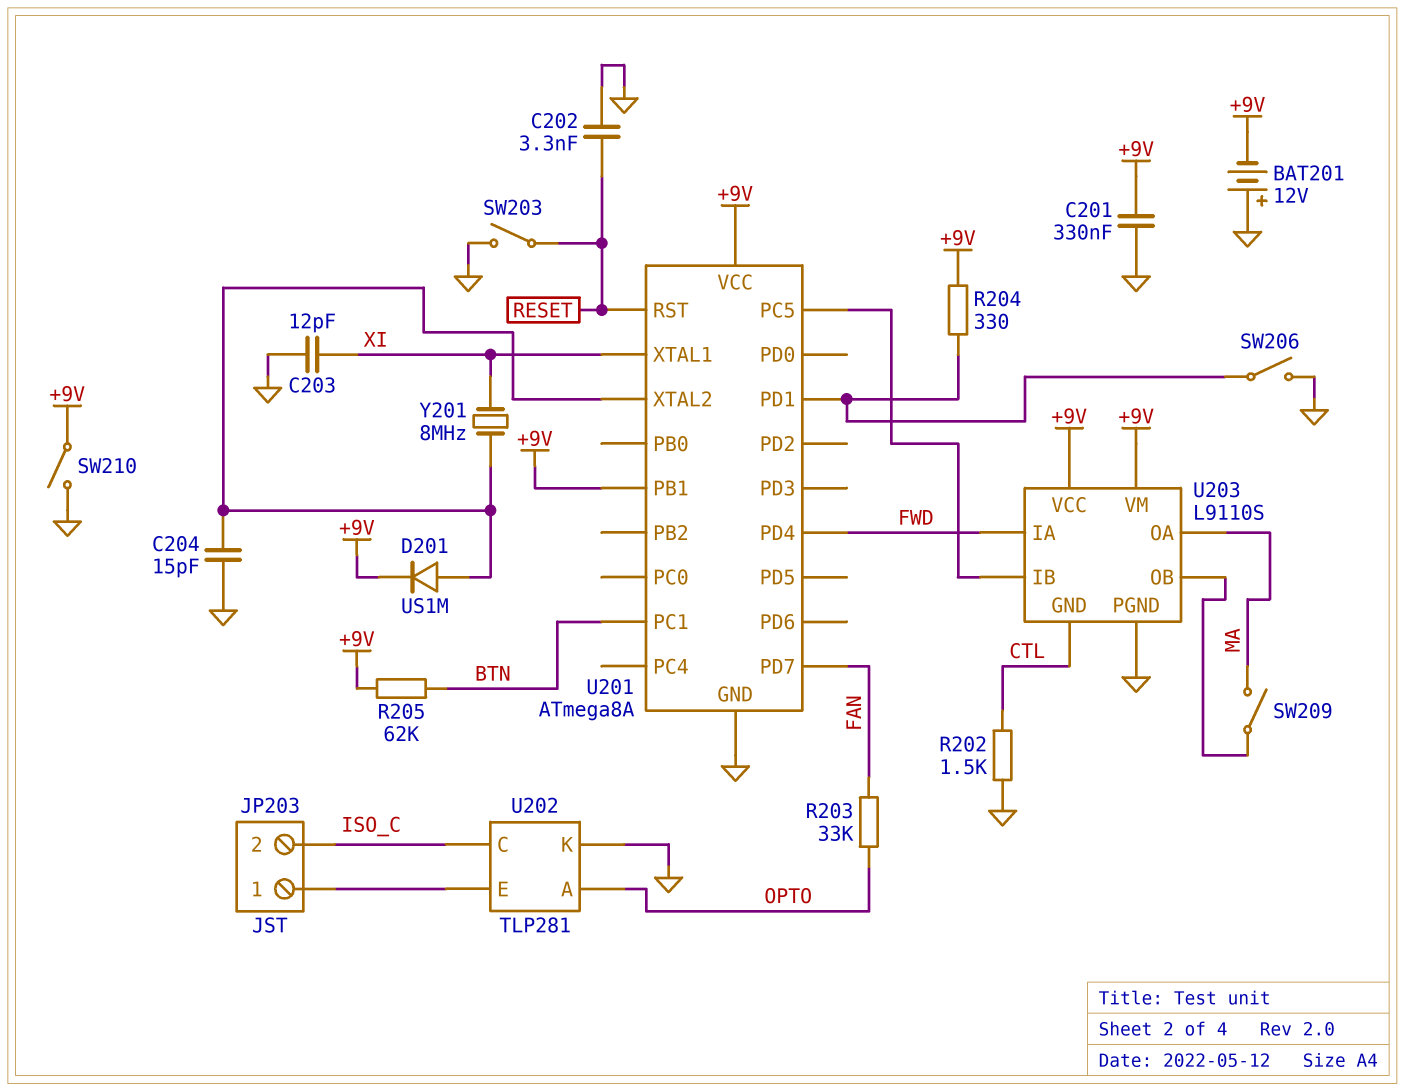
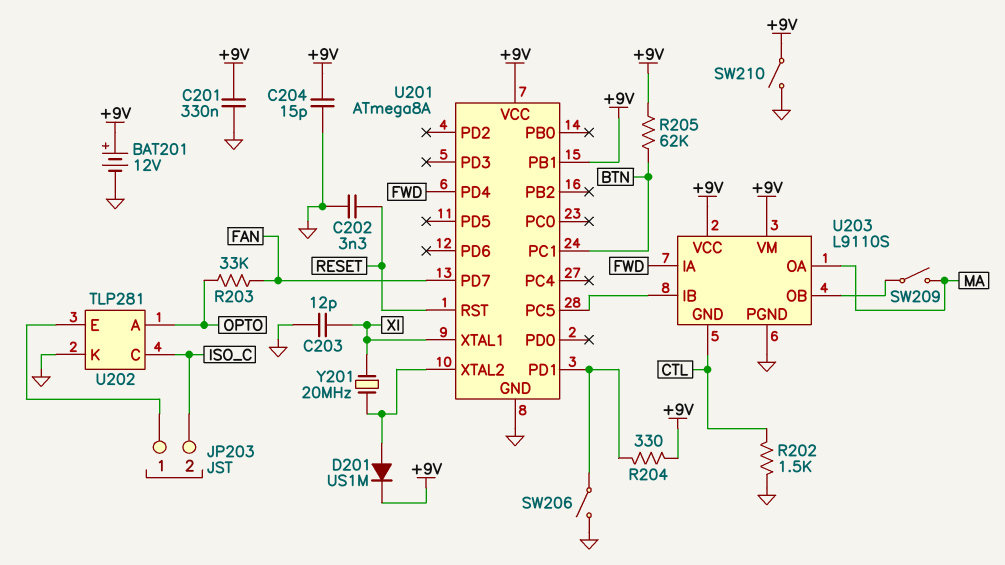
BAT201: 12V (plus GND, minus +9V) -> 12V (plus +9V, minus GND)
C204: 15pF (GND, U201/XTAL2) -> 15pF (+9V, GND)
SW203: switch (GND, RESET) -> none
Y201: 8MHz (U201/XTAL2, XI) -> 20MHz (U201/XTAL2, XI)

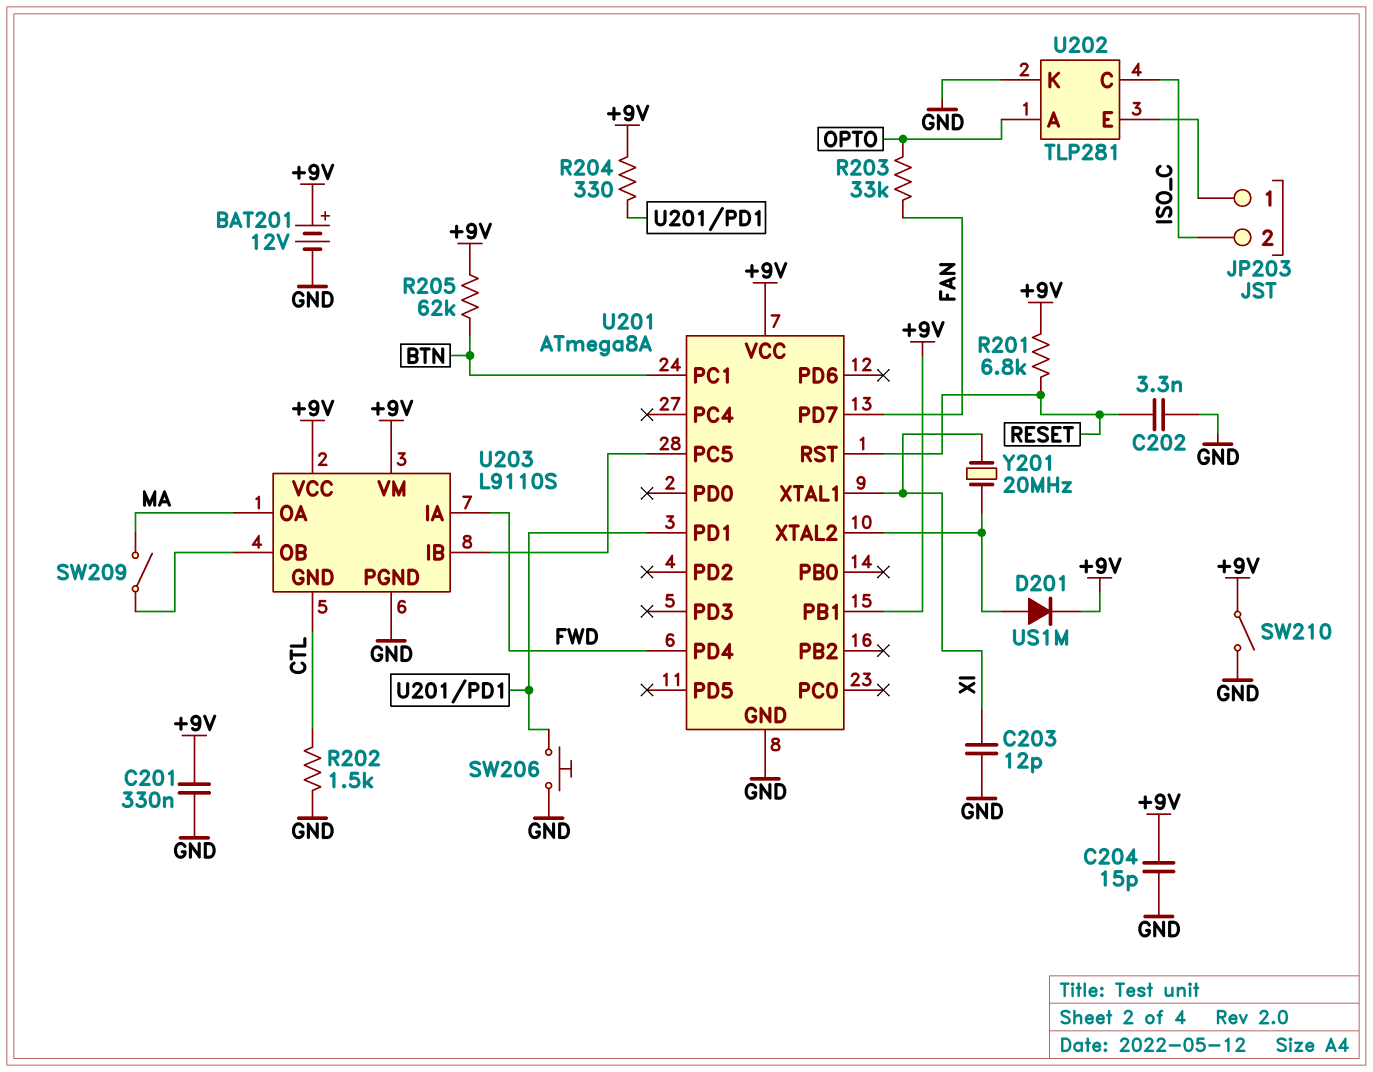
R201: none -> 6.8k (+9V, RESET)
SW206: switch (GND, U201/PD1) -> button (GND, U201/PD1)

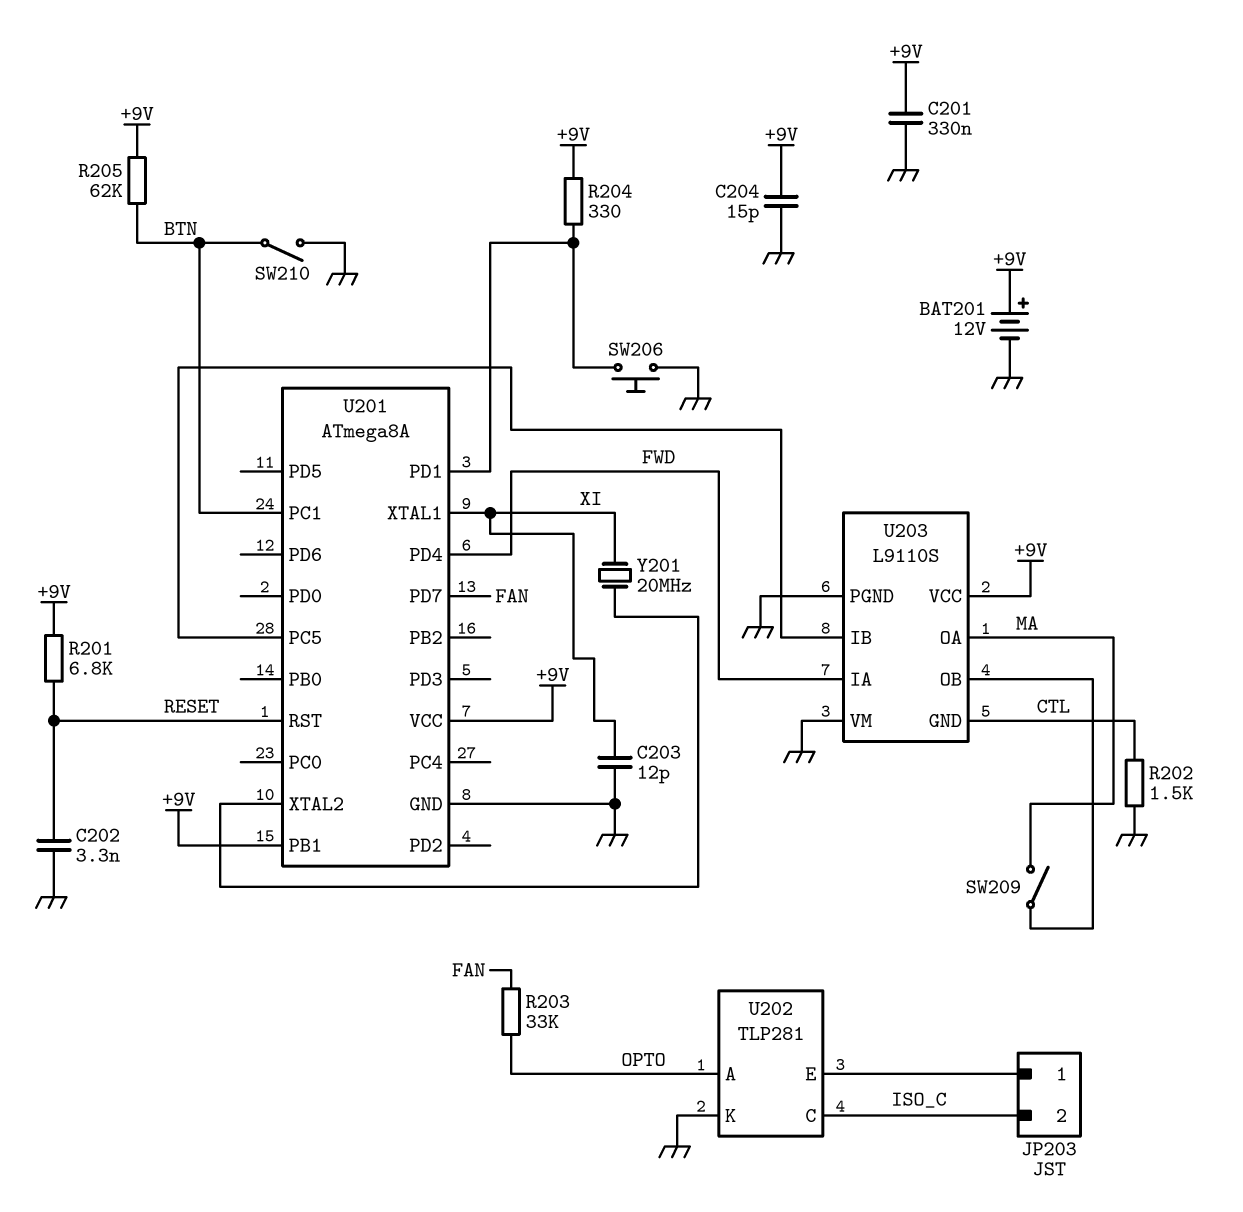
D201: diode US1M (A U201/XTAL2, K +9V) -> none
SW210: switch (+9V, GND) -> switch (BTN, GND)
U203 pin VM: +9V -> GND

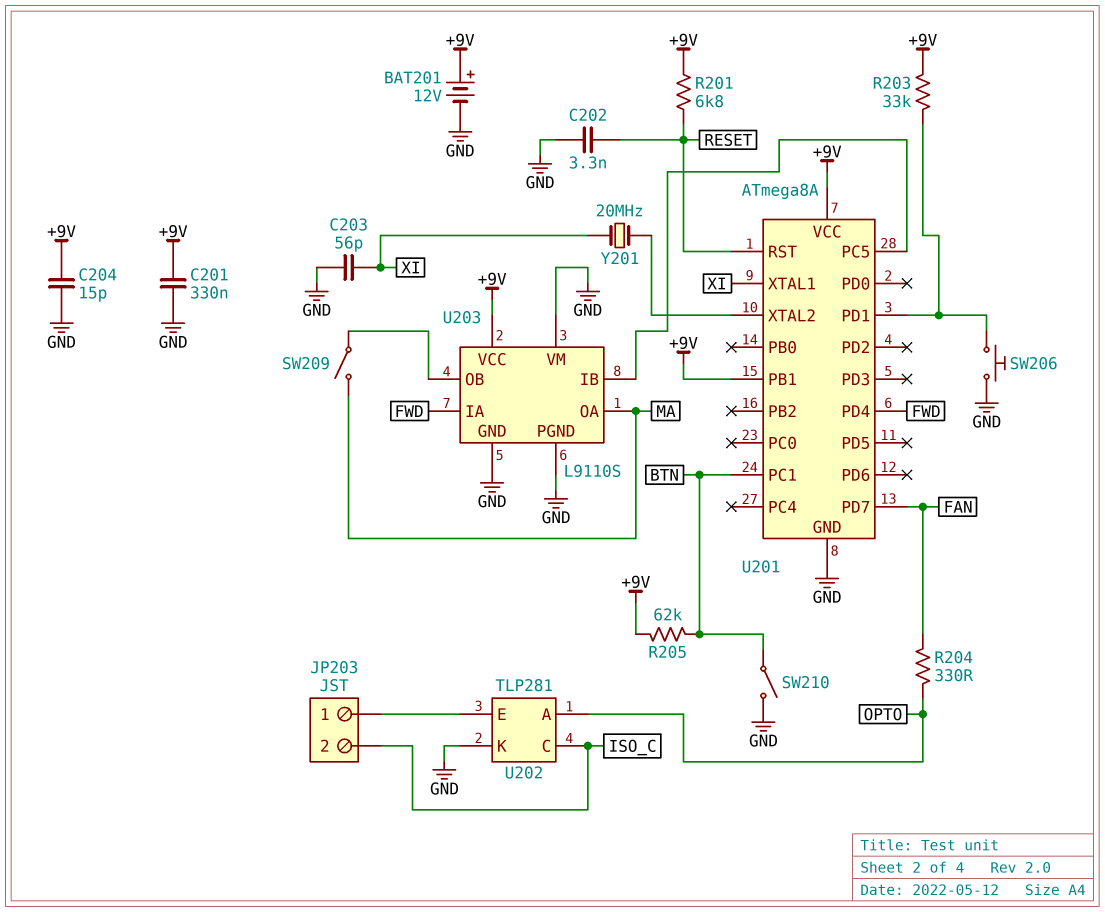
C203: 12pF (GND, XI) -> 56pF (GND, XI)
R202: 1.5k (CTL, GND) -> none
R203: 33k (FAN, OPTO) -> 33k (+9V, U201/PD1)
R204: 330 (+9V, U201/PD1) -> 330 (FAN, OPTO)
U203 pin GND: CTL -> GND

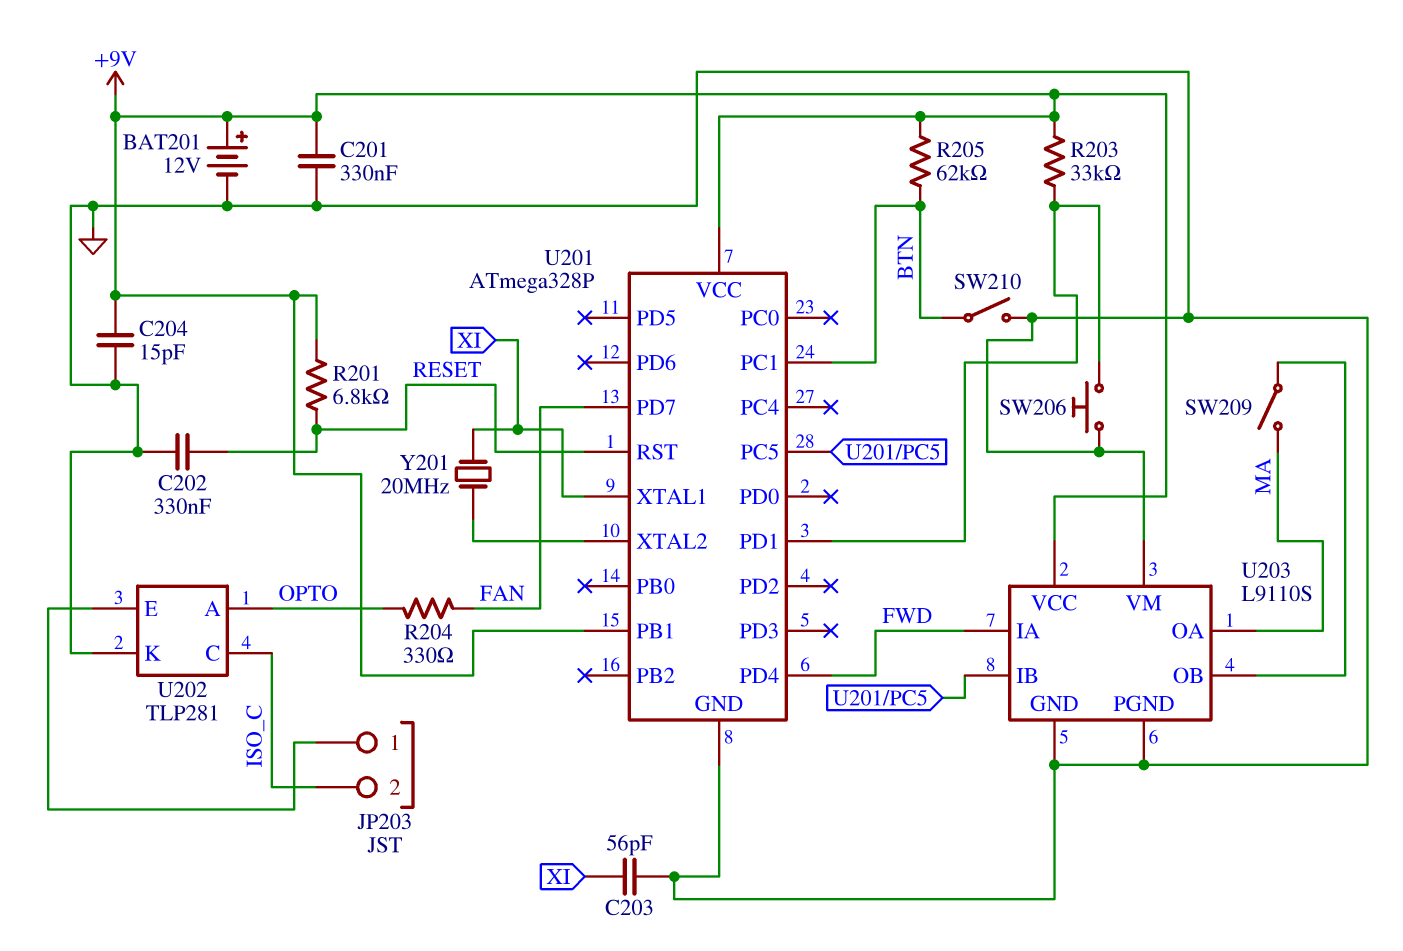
C202: 3.3nF (GND, RESET) -> 330nF (GND, RESET)
U201: ATmega8A -> ATmega328P

